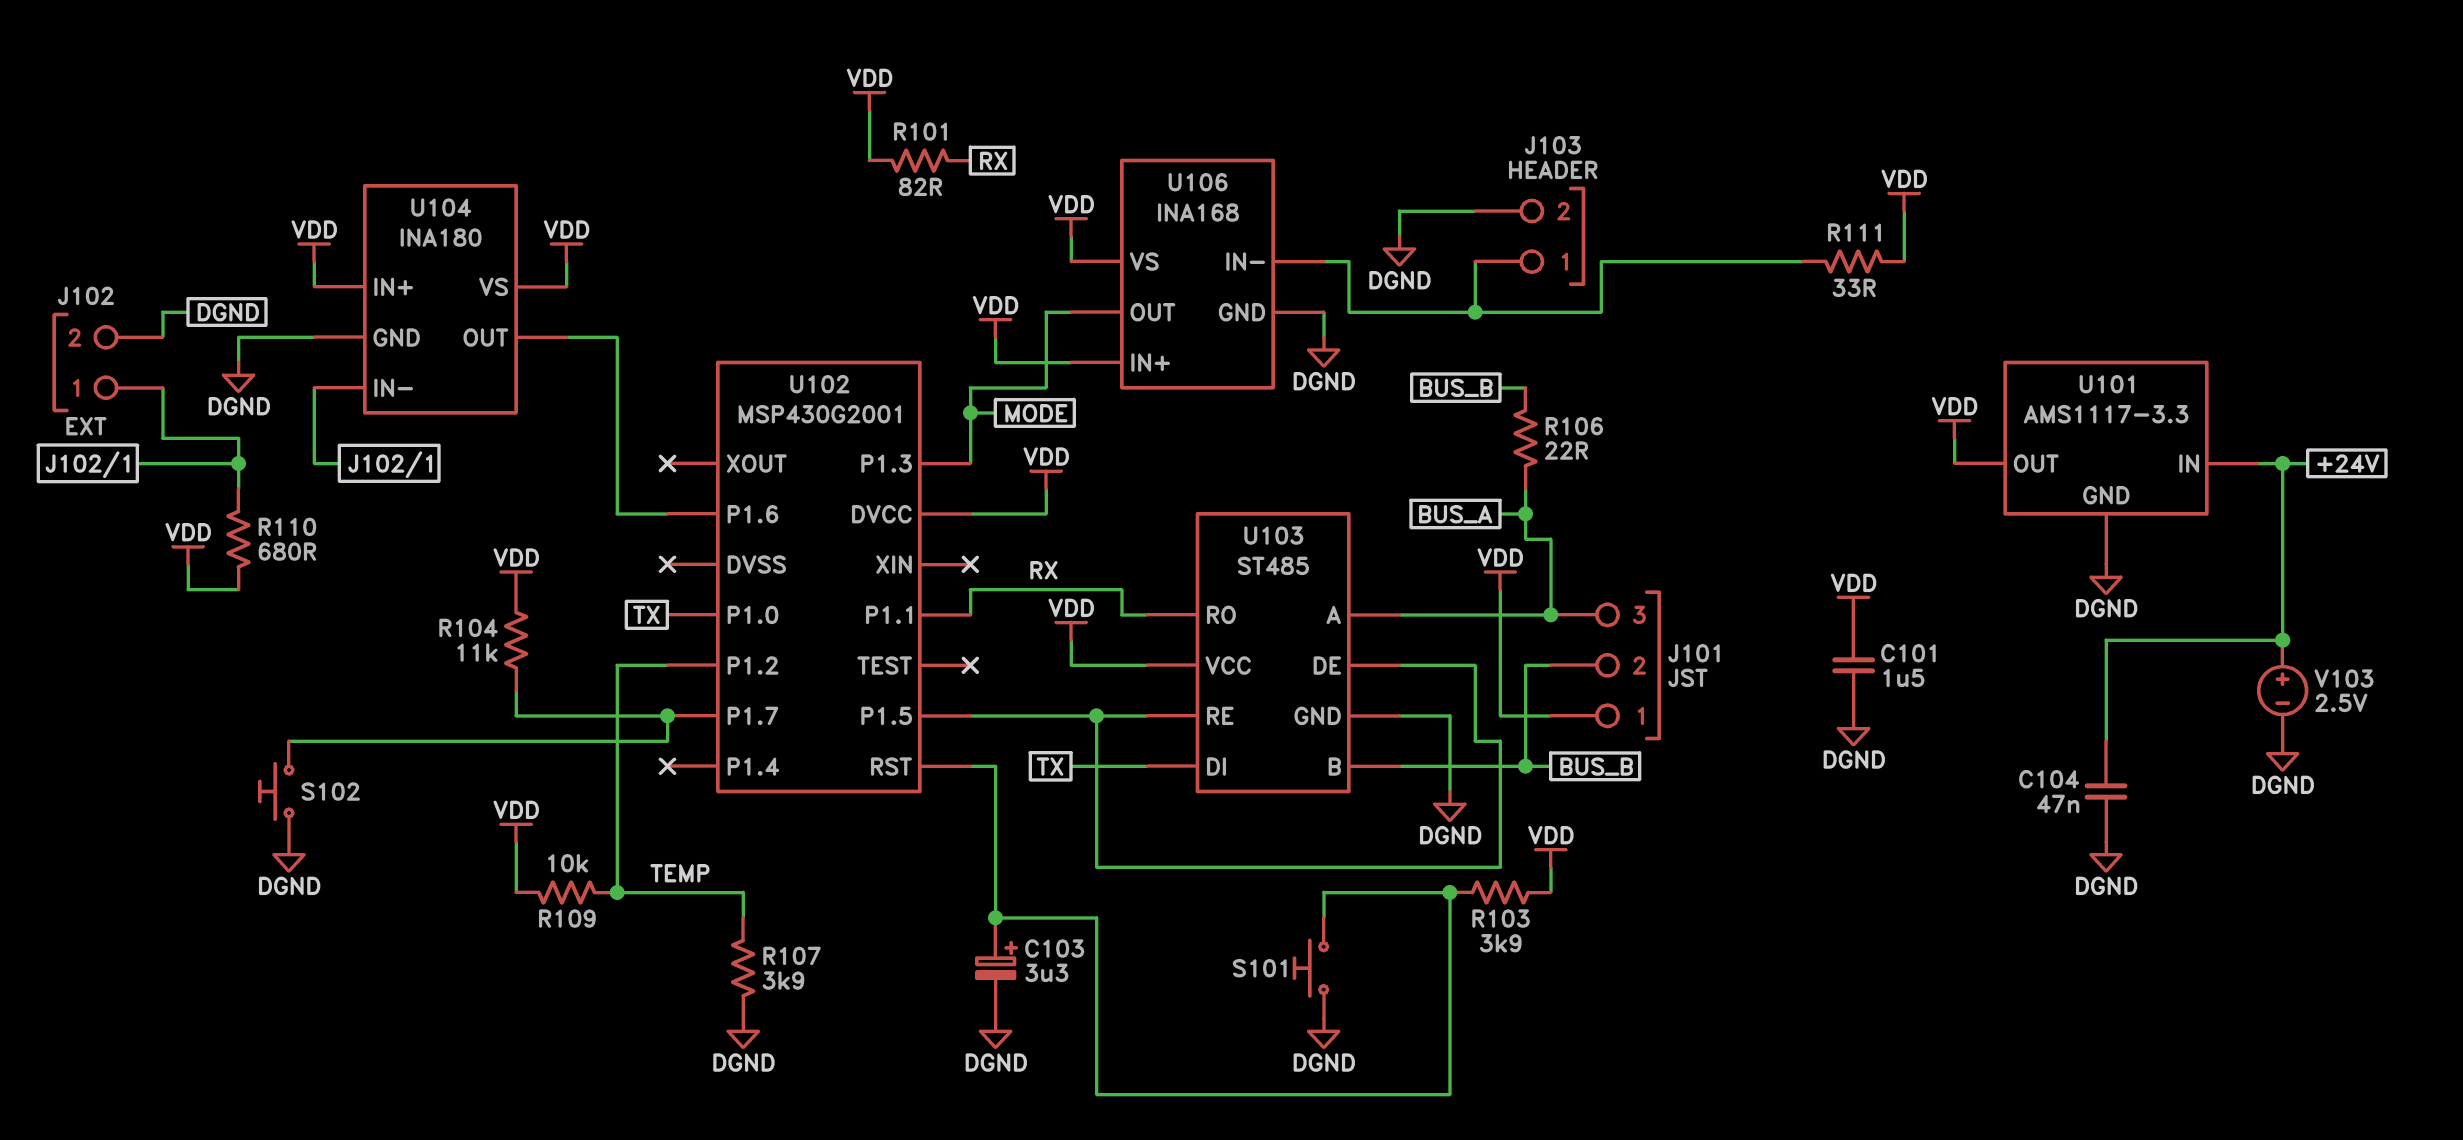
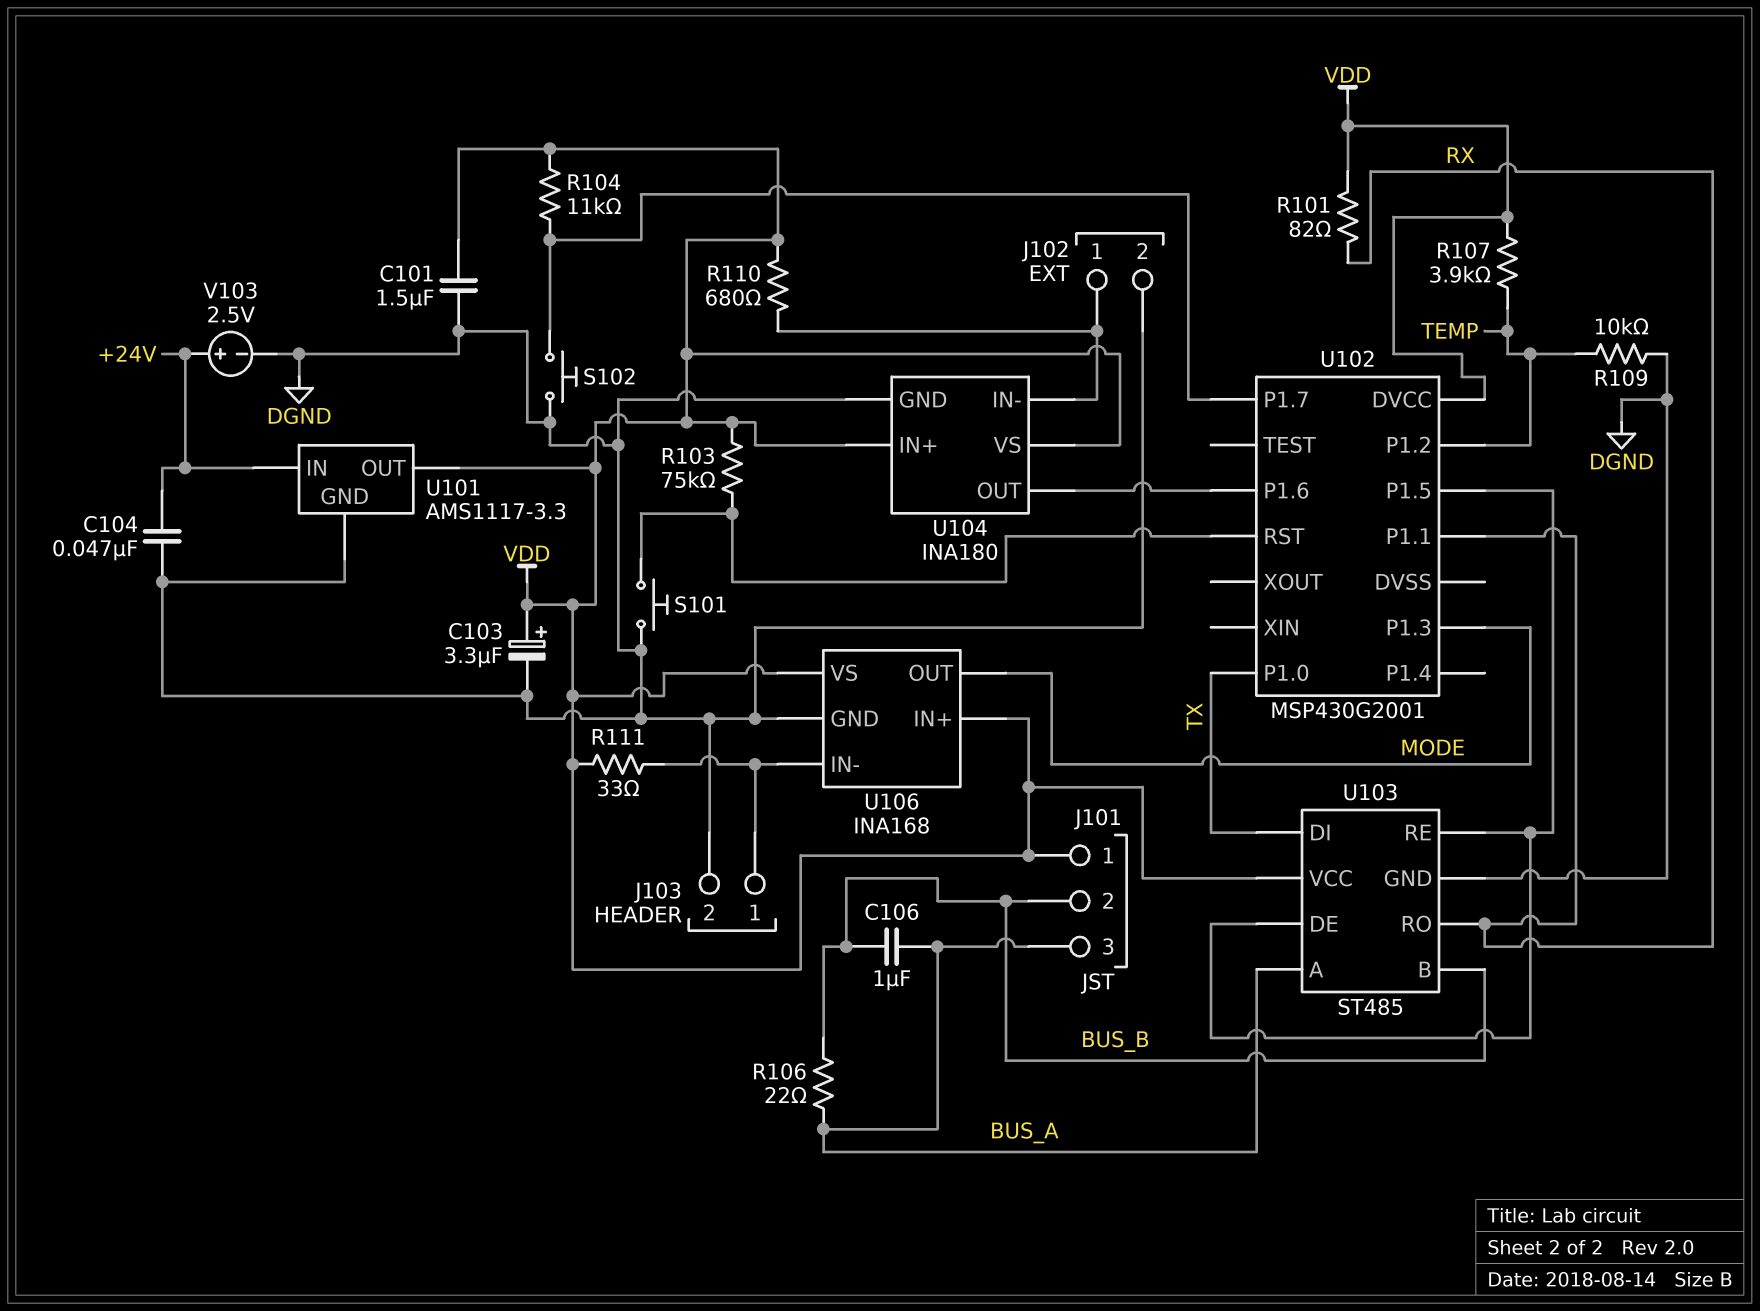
C103: 3.3uF (plus U102/RST, minus DGND) -> 3.3uF (plus VDD, minus DGND)
C106: none -> 1uF (BUS_A, BUS_B)
R103: 3.9k (U102/RST, VDD) -> 75k (U102/RST, VDD)
R107: 3.9k (DGND, TEMP) -> 3.9k (TEMP, VDD)
R109: 10k (TEMP, VDD) -> 10k (DGND, TEMP)

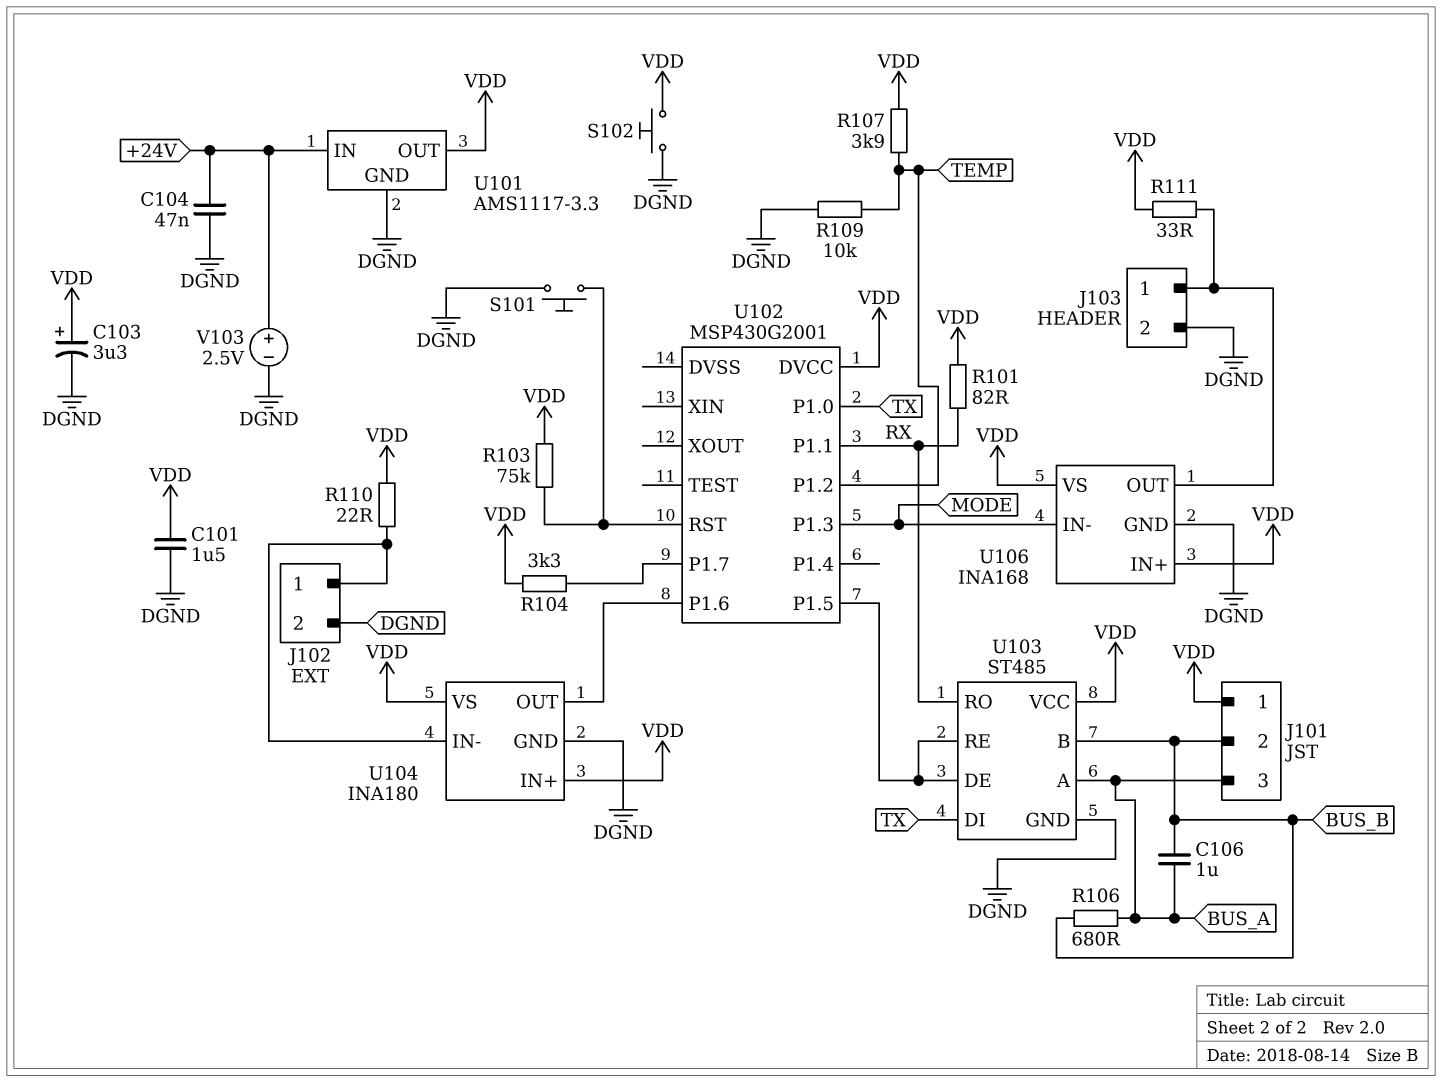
R104: 11k (U102/P1.7, VDD) -> 3.3k (U102/P1.7, VDD)
R106: 22 (BUS_A, BUS_B) -> 680 (BUS_A, BUS_B)
R110: 680 (J102/1, VDD) -> 22 (J102/1, VDD)
S102: button (DGND, U102/P1.7) -> button (DGND, VDD)
U106 pin IN-: J103/1 -> MODE
U106 pin OUT: MODE -> J103/1

